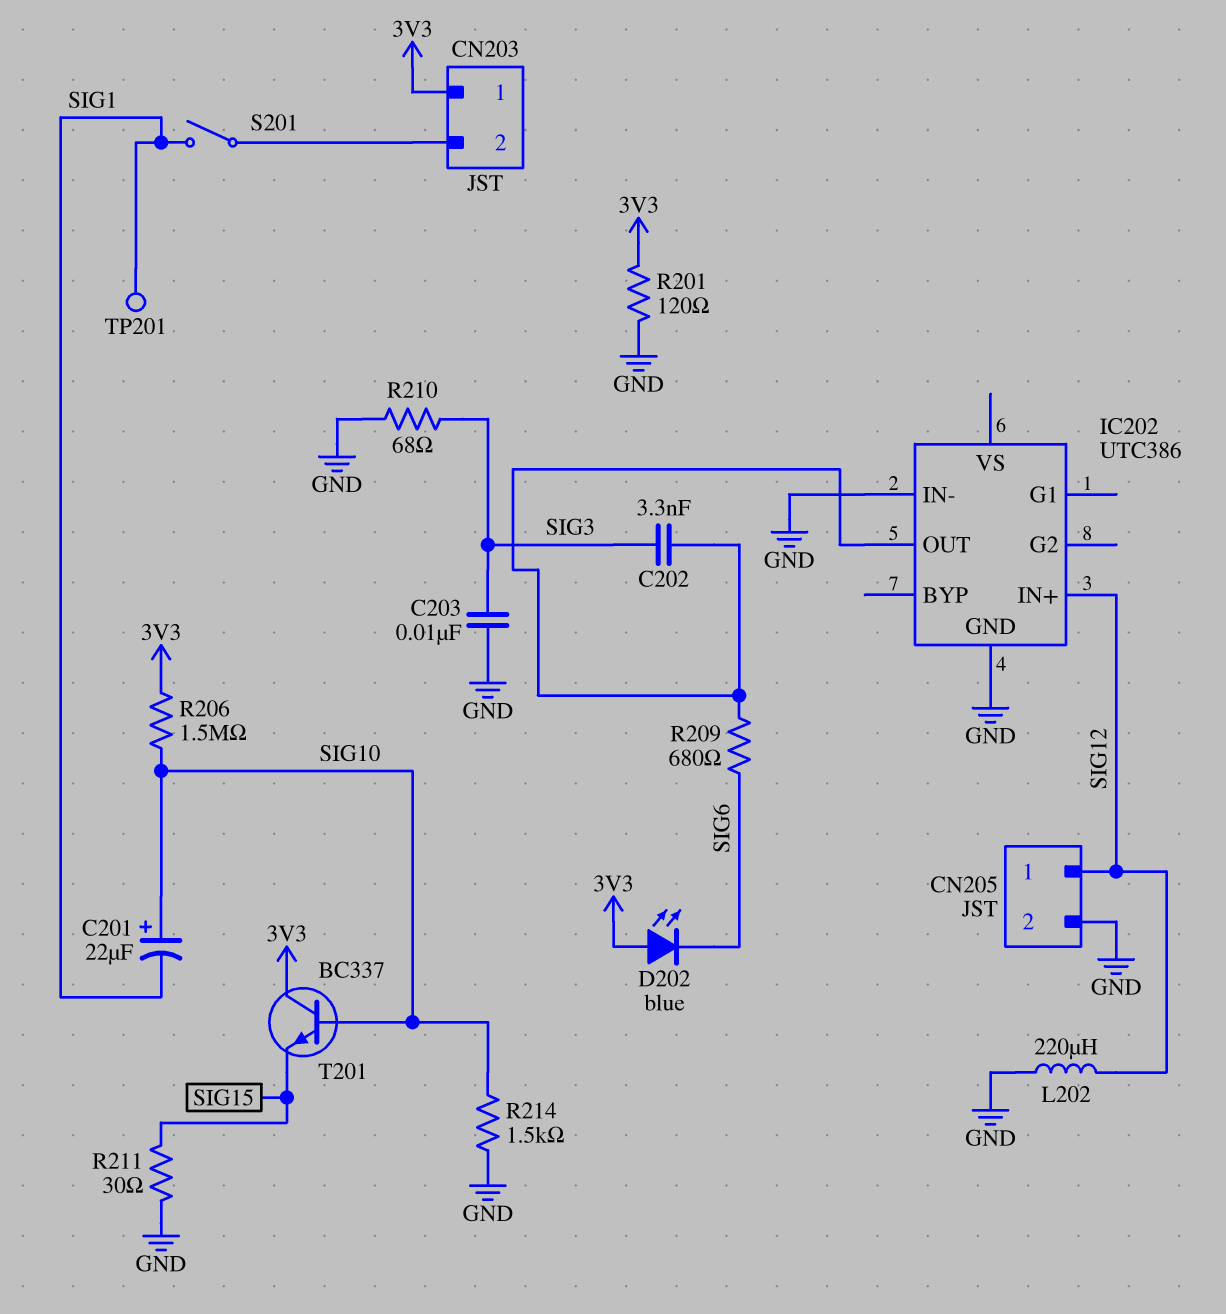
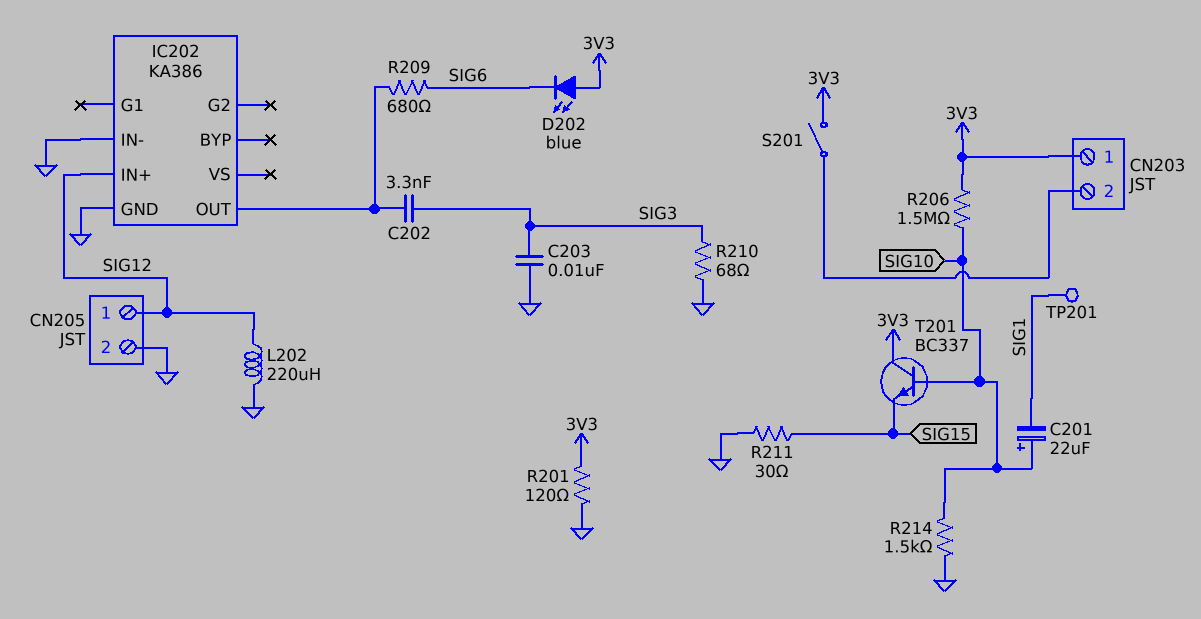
IC202: UTC386 -> KA386
S201: switch (CN203/2, SIG1) -> switch (3V3, CN203/2)

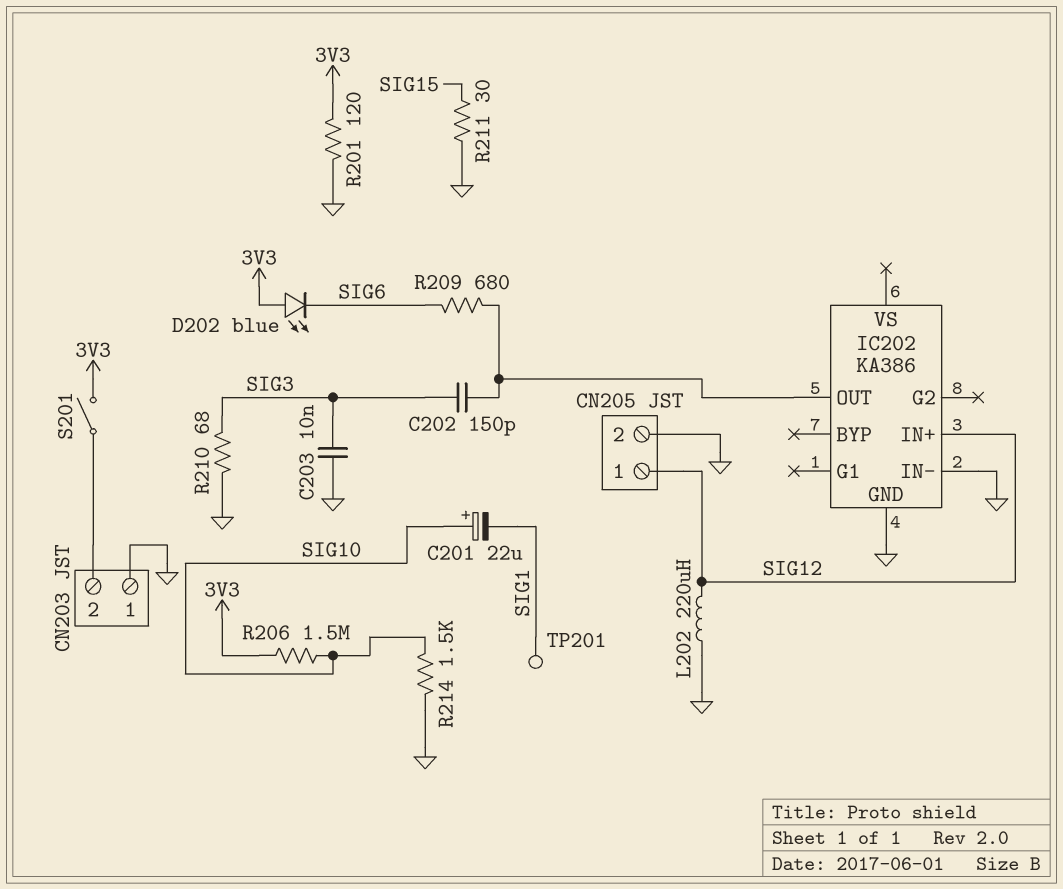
C202: 3.3nF (IC202/OUT, SIG3) -> 150pF (IC202/OUT, SIG3)
CN203 pin 1: 3V3 -> GND
T201: NPN BC337 (B SIG10, C 3V3, E SIG15) -> none

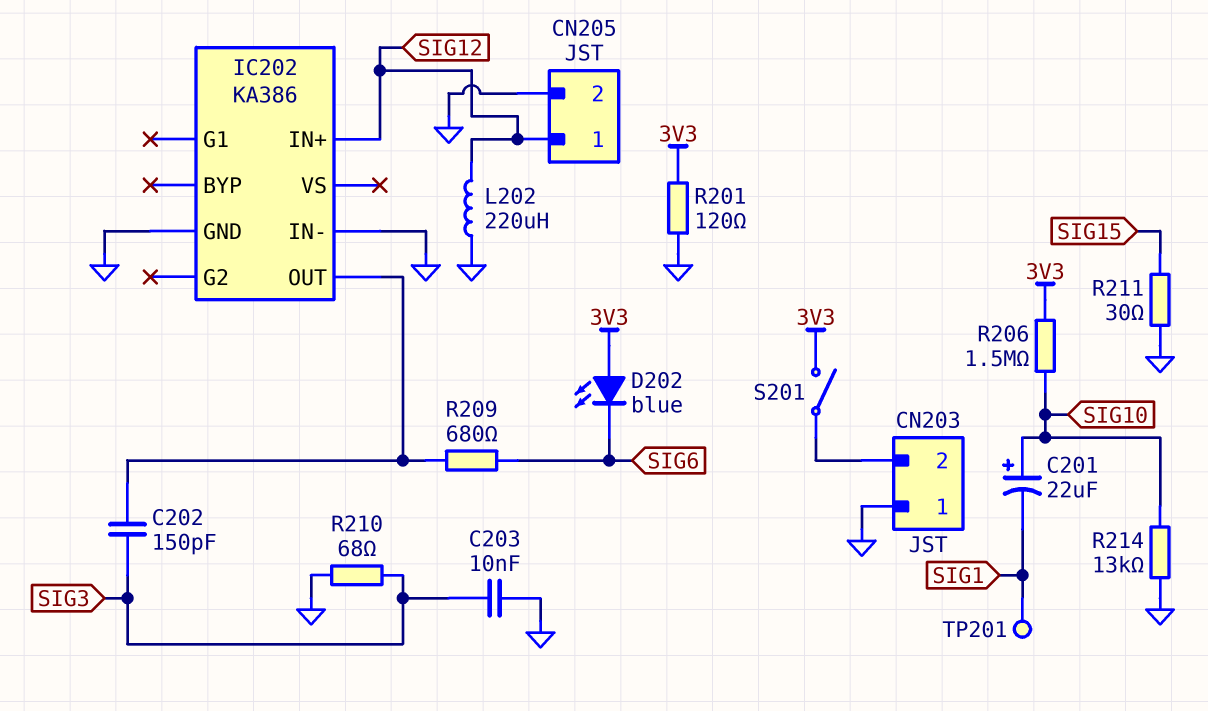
R214: 1.5k (GND, SIG10) -> 13k (GND, SIG10)

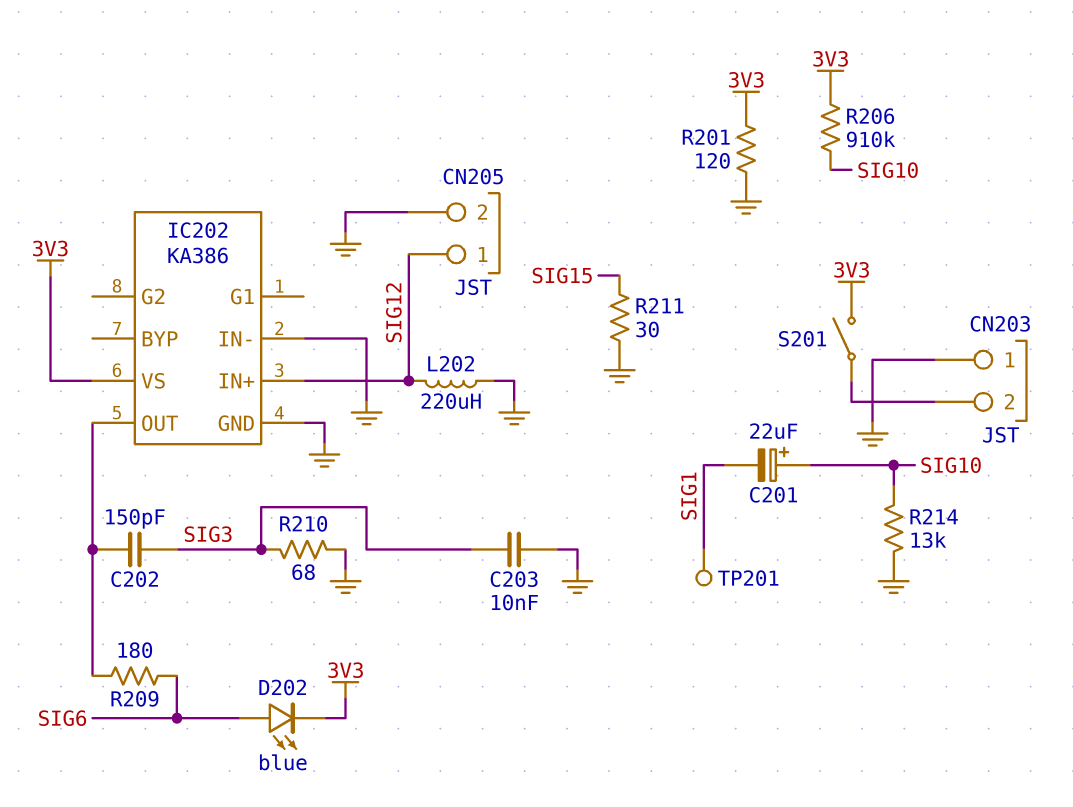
D202: LED blue (A 3V3, K SIG6) -> LED blue (A SIG6, K 3V3)
IC202 pin VS: none -> 3V3
R206: 1.5M (3V3, SIG10) -> 910k (3V3, SIG10)
R209: 680 (IC202/OUT, SIG6) -> 180 (IC202/OUT, SIG6)

